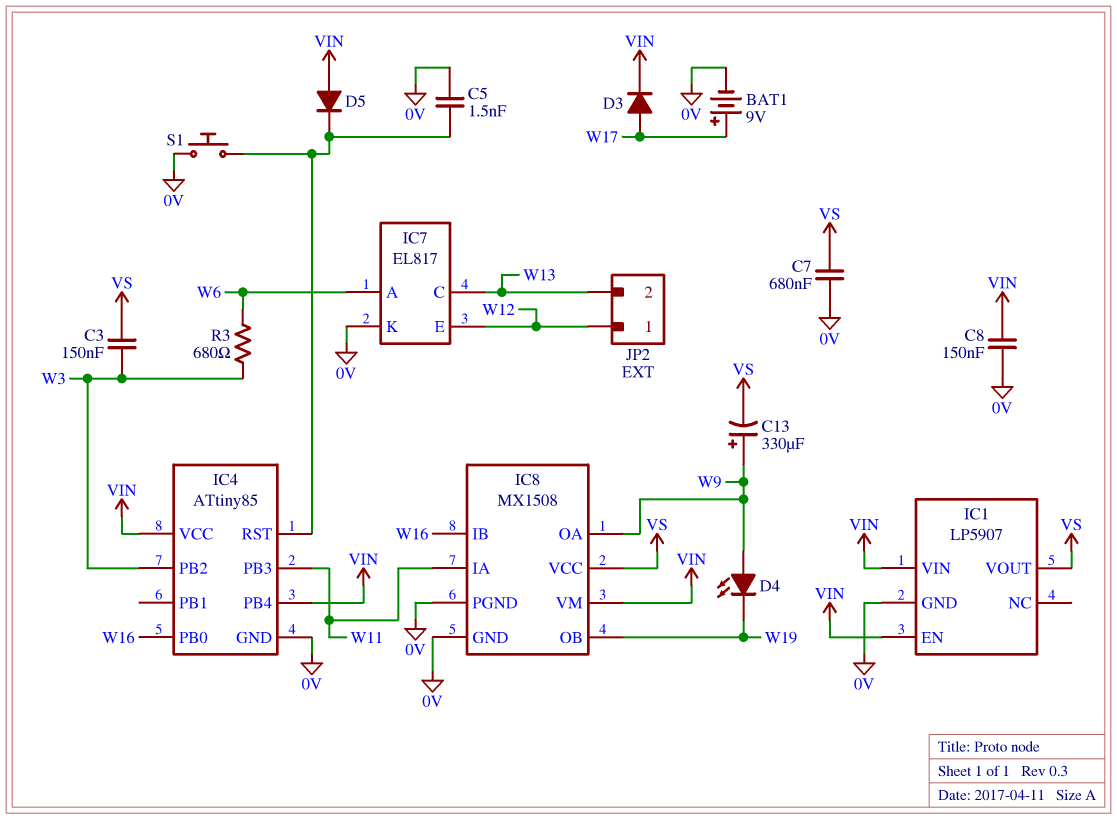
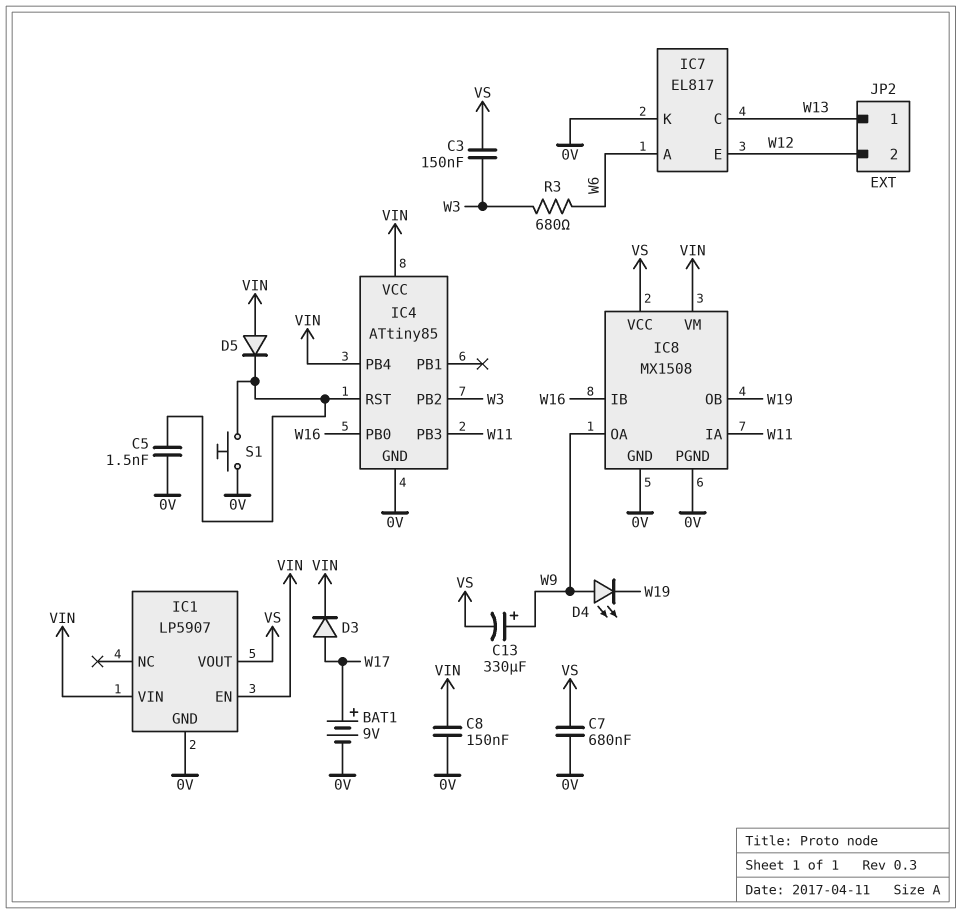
JP2 pin 1: W12 -> W13
JP2 pin 2: W13 -> W12

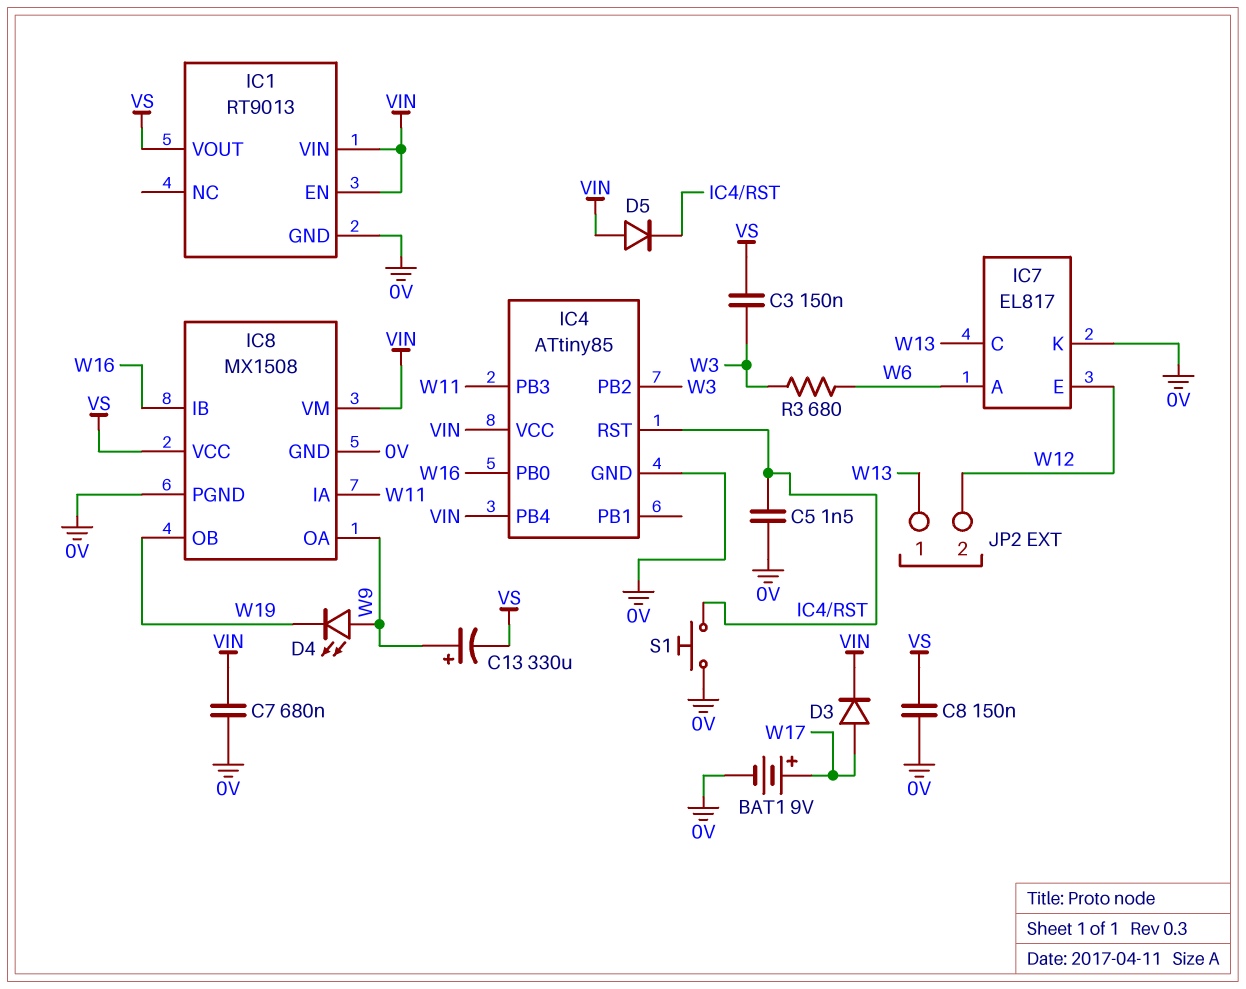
C7: 680nF (0V, VS) -> 680nF (0V, VIN)
C8: 150nF (0V, VIN) -> 150nF (0V, VS)
IC1: LP5907 -> RT9013

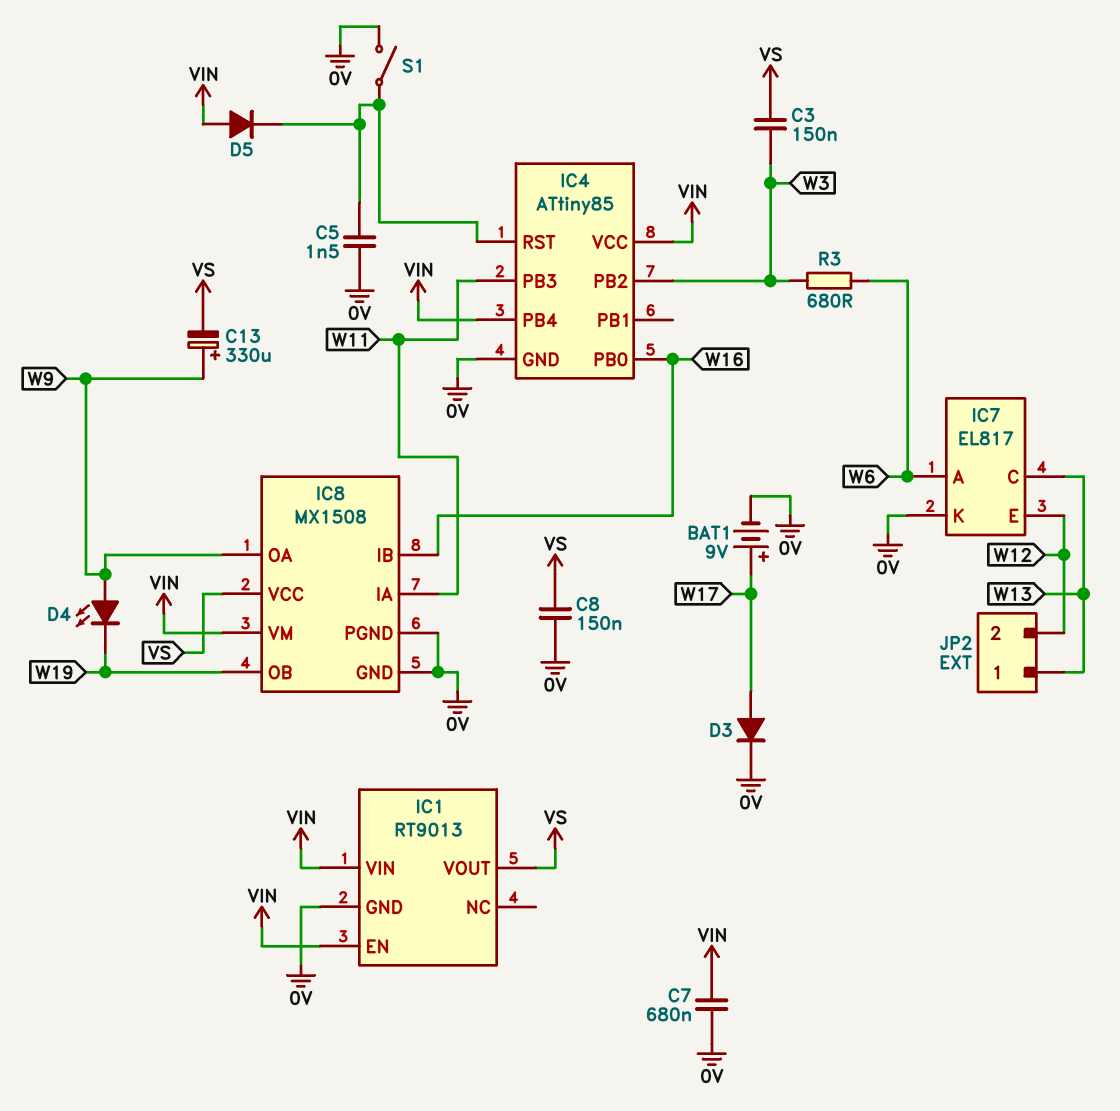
D3: diode (A W17, K VIN) -> diode (A W17, K 0V)
S1: button (0V, IC4/RST) -> switch (0V, IC4/RST)

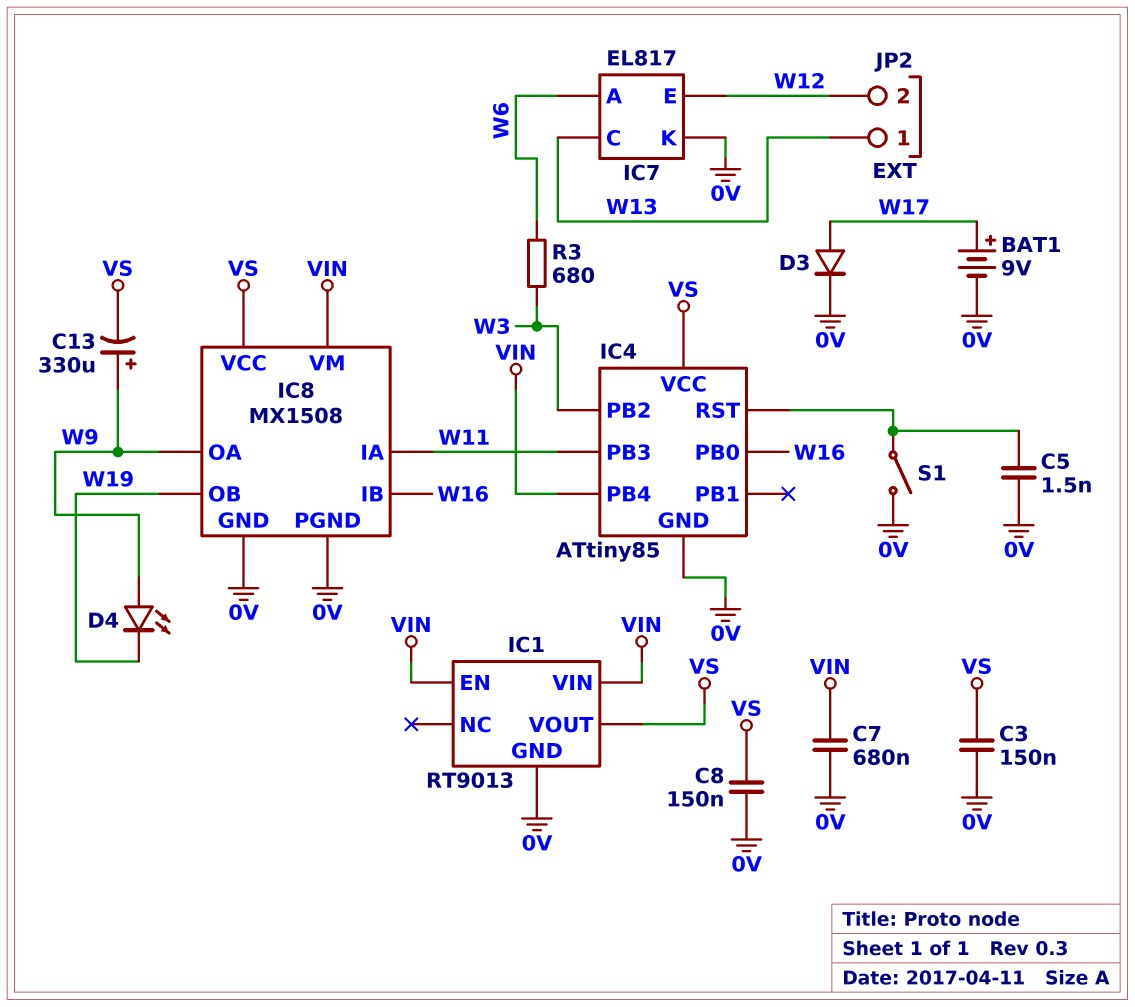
C3: 150nF (VS, W3) -> 150nF (0V, VS)
D5: diode (A VIN, K IC4/RST) -> none
IC4 pin VCC: VIN -> VS

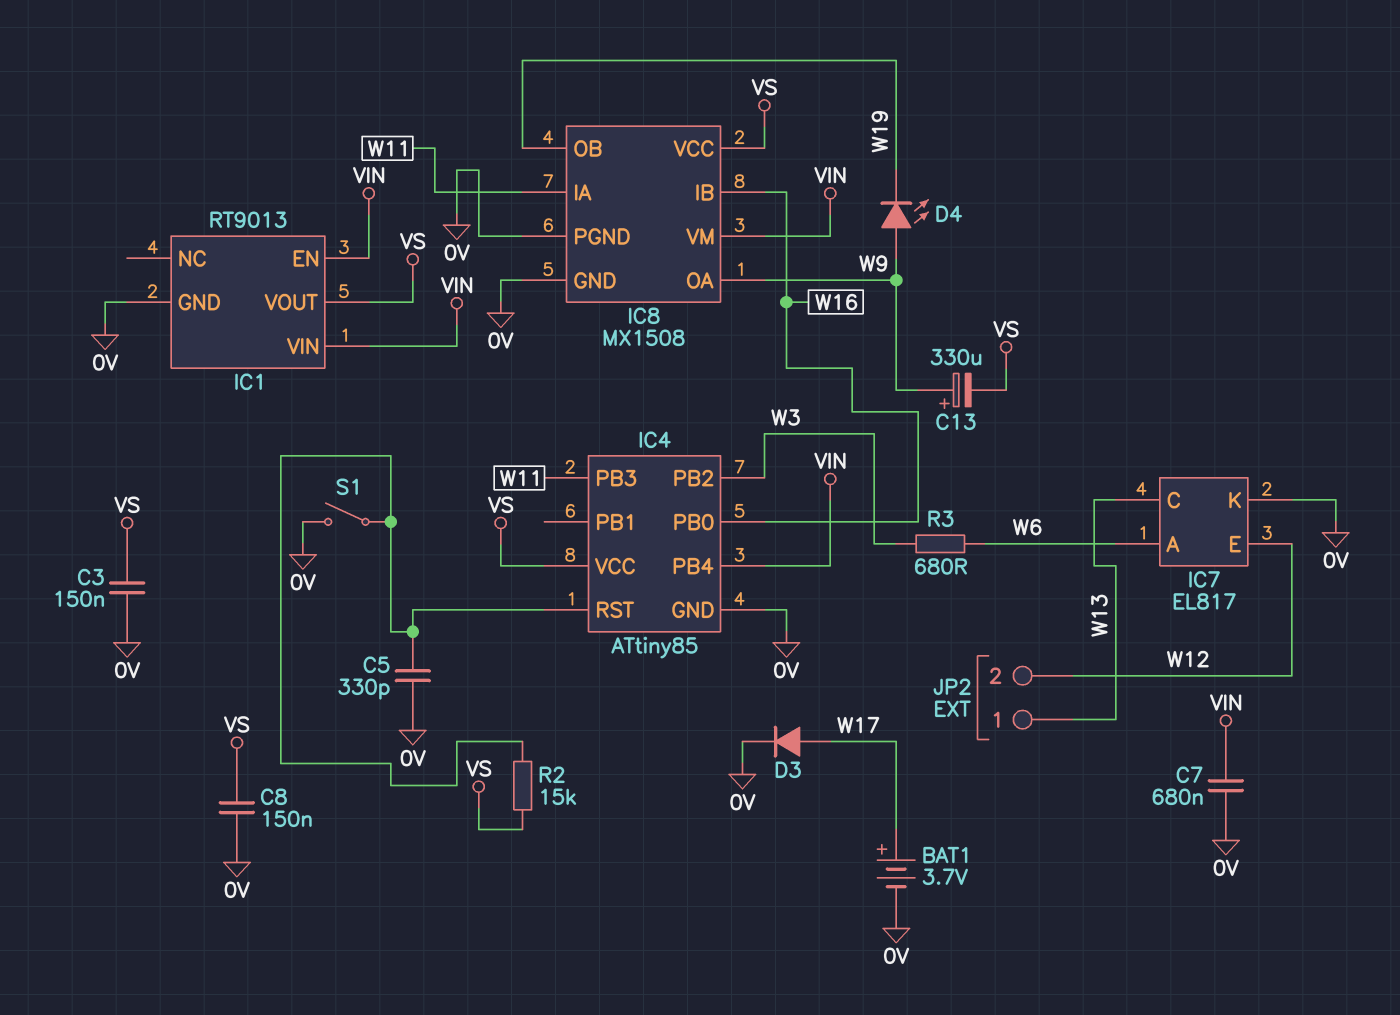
BAT1: 9V (plus W17, minus 0V) -> 3.7V (plus W17, minus 0V)
C5: 1.5nF (0V, IC4/RST) -> 330pF (0V, IC4/RST)
R2: none -> 15k (IC4/RST, VS)

